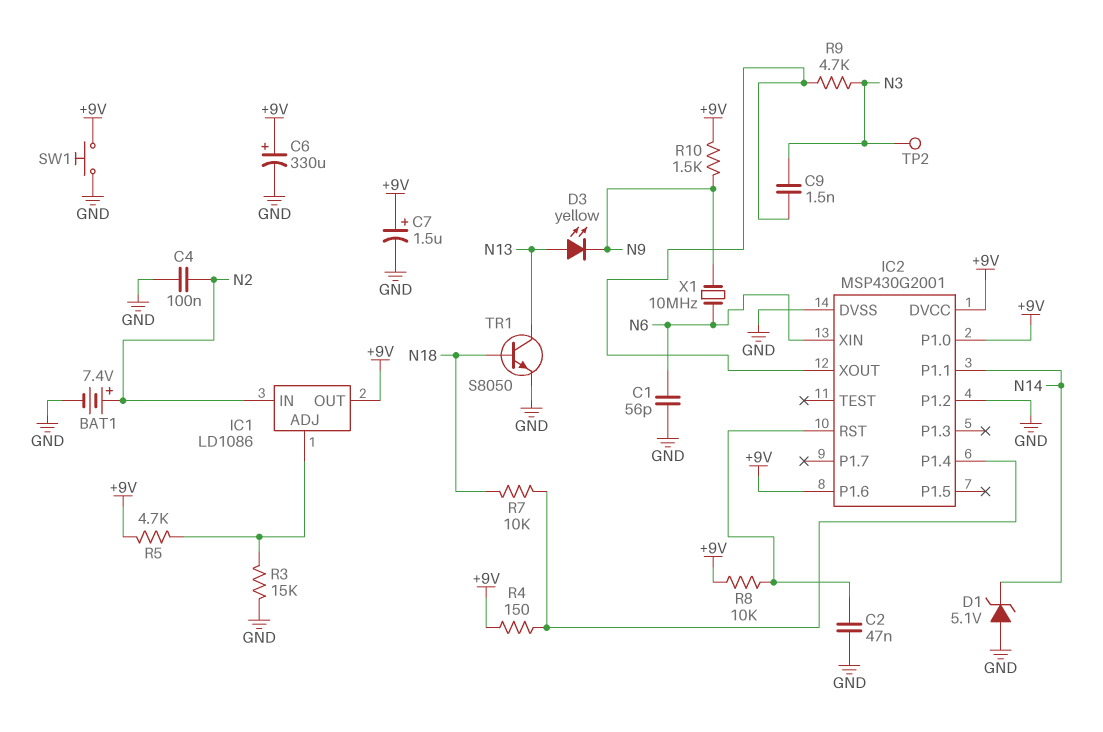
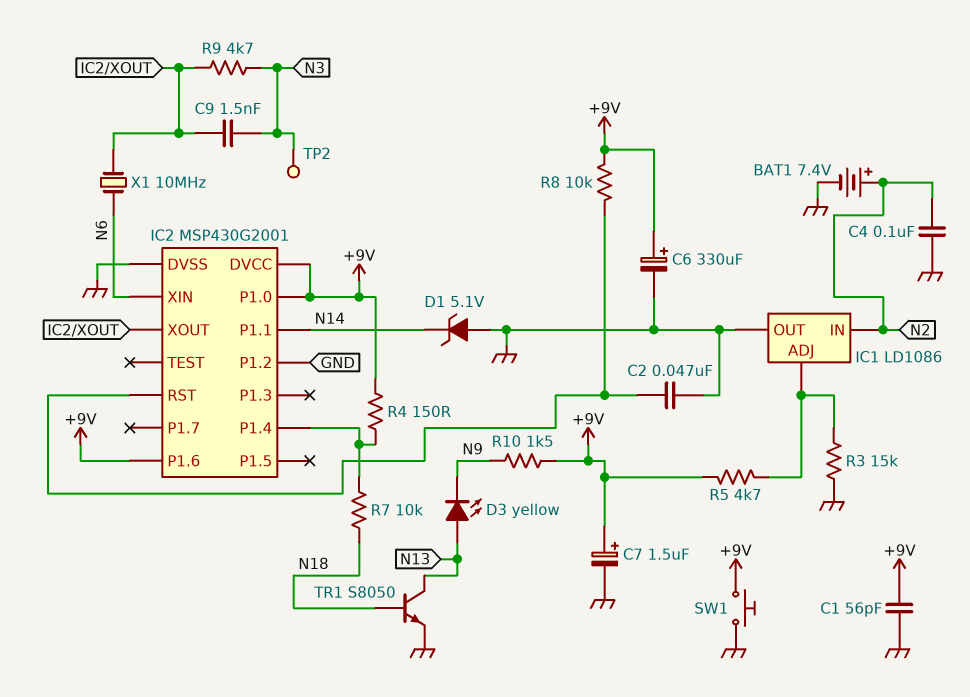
C1: 56pF (GND, N6) -> 56pF (+9V, GND)
IC1 pin OUT: +9V -> GND
X1: 10MHz (N6, N9) -> 10MHz (IC2/XOUT, N6)

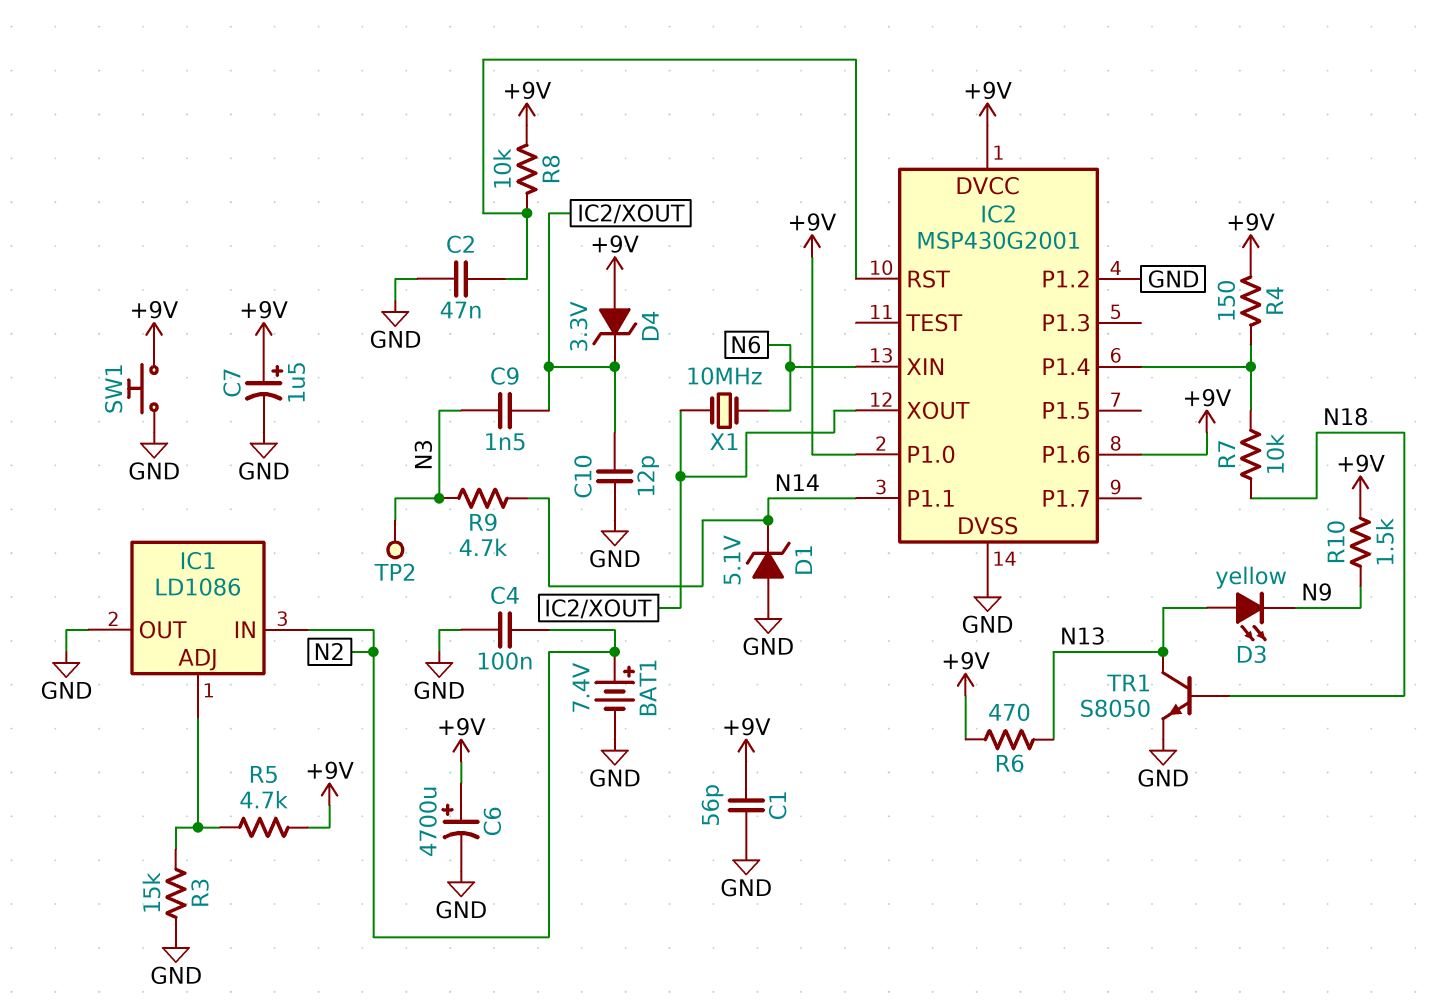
C6: 330uF (plus +9V, minus GND) -> 4700uF (plus +9V, minus GND)
C10: none -> 12pF (GND, IC2/XOUT)
D4: none -> zener 3.3V (A +9V, K IC2/XOUT)
R6: none -> 470 (+9V, N13)
R9: 4.7k (IC2/XOUT, N3) -> 4.7k (N3, N14)

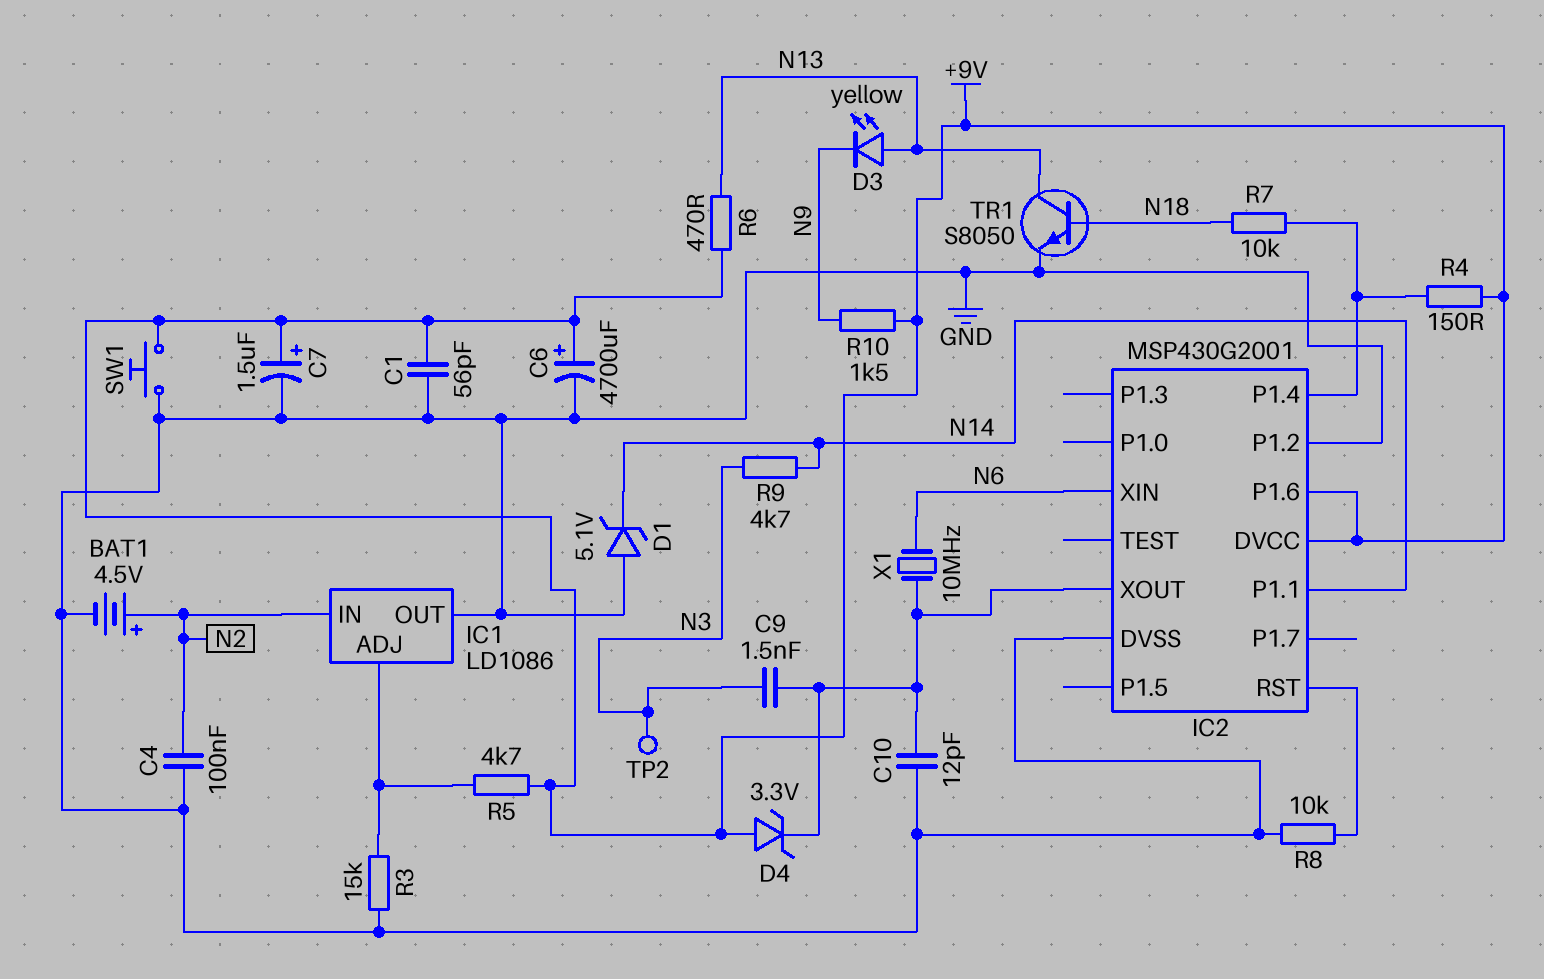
BAT1: 7.4V (plus N2, minus GND) -> 4.5V (plus N2, minus GND)
C2: 47nF (GND, IC2/RST) -> none
IC2 pin P1.0: +9V -> none
R8: 10k (+9V, IC2/RST) -> 10k (GND, IC2/RST)

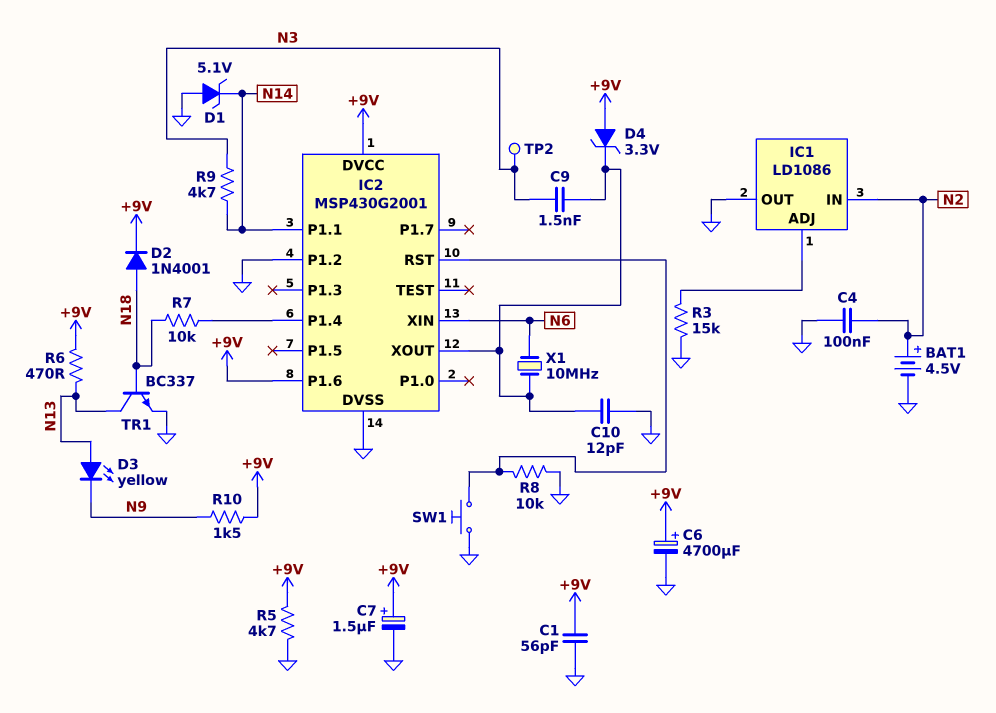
D2: none -> diode 1N4001 (A N18, K +9V)
R4: 150 (+9V, IC2/P1.4) -> none
R5: 4.7k (+9V, IC1/ADJ) -> 4.7k (+9V, GND)
SW1: button (+9V, GND) -> button (GND, IC2/RST)
TR1: NPN S8050 (B N18, C N13, E GND) -> NPN BC337 (B N18, C N13, E GND)

